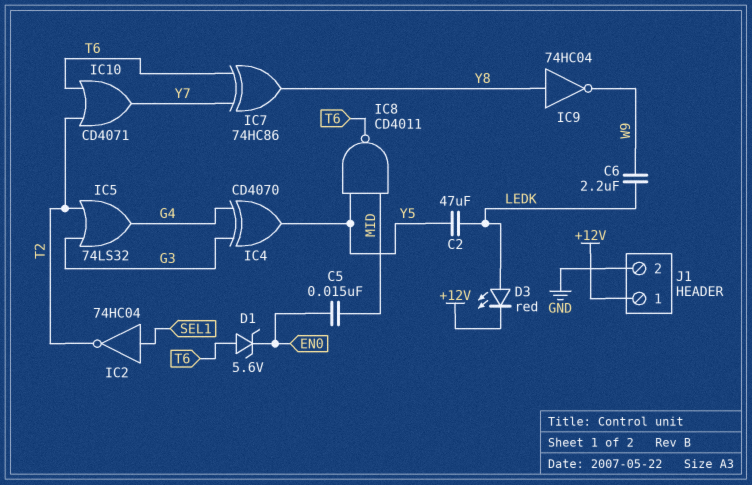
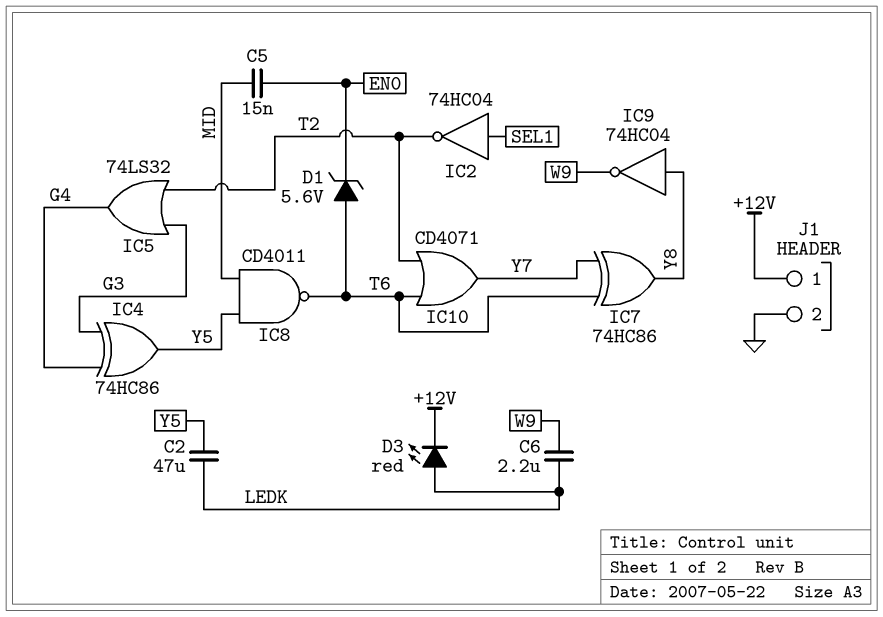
IC4: XOR CD4070 (in G3, in G4, out Y5) -> XOR 74HC86 (in G3, in G4, out Y5)

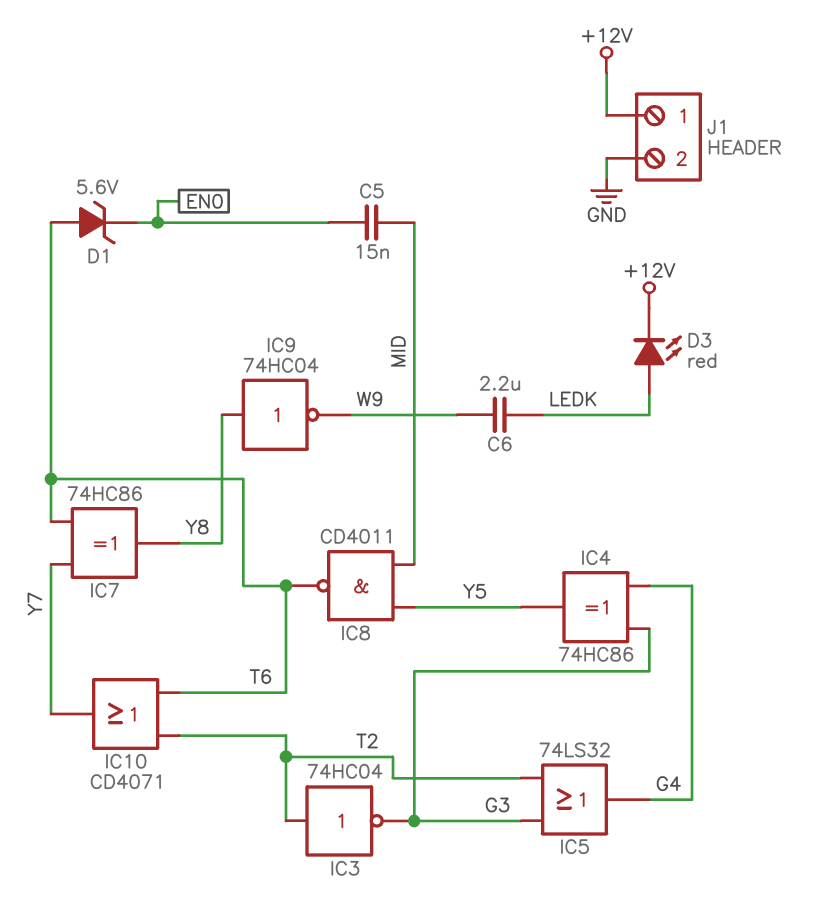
C2: 47uF (LEDK, Y5) -> none
IC2: NOT 74HC04 (in SEL1, out T2) -> none
IC3: none -> NOT 74HC04 (in T2, out G3)

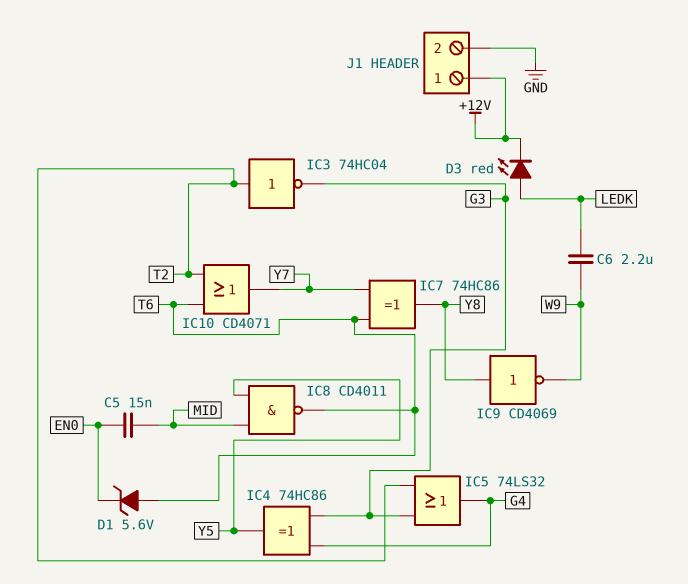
IC9: NOT 74HC04 (in Y8, out W9) -> NOT CD4069 (in Y8, out W9)

